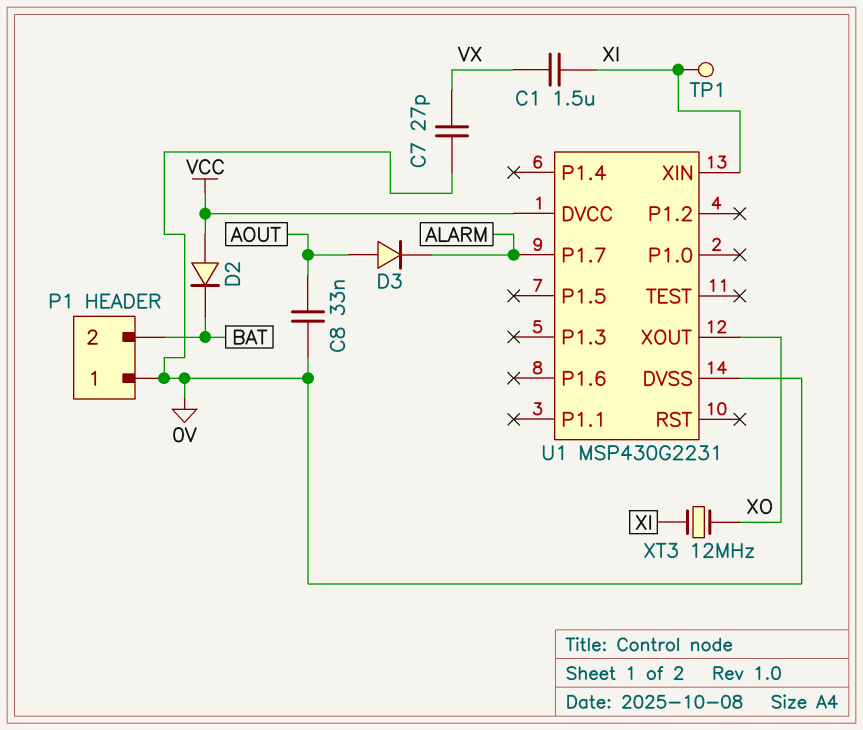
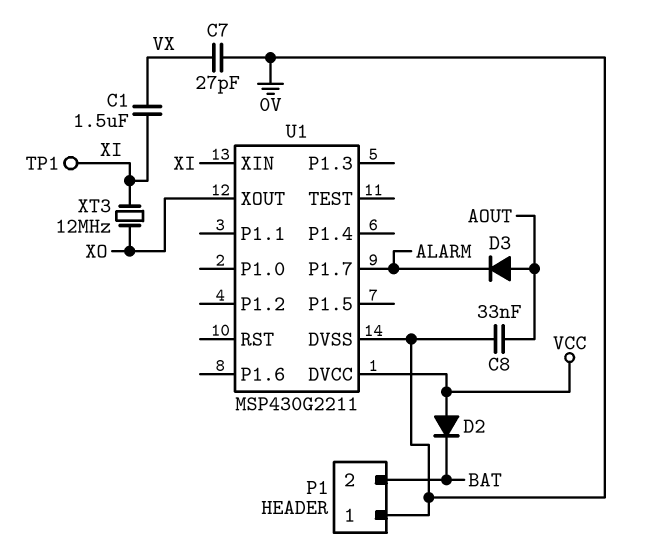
U1: MSP430G2231 -> MSP430G2211

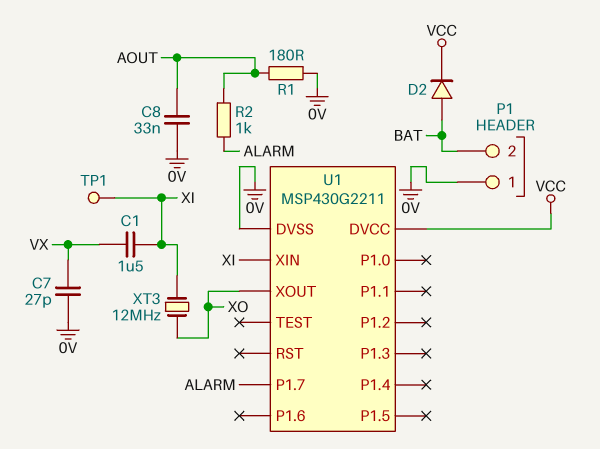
D2: diode (A VCC, K BAT) -> diode (A BAT, K VCC)
D3: diode (A AOUT, K ALARM) -> none
R1: none -> 180 (0V, AOUT)
R2: none -> 1k (ALARM, AOUT)

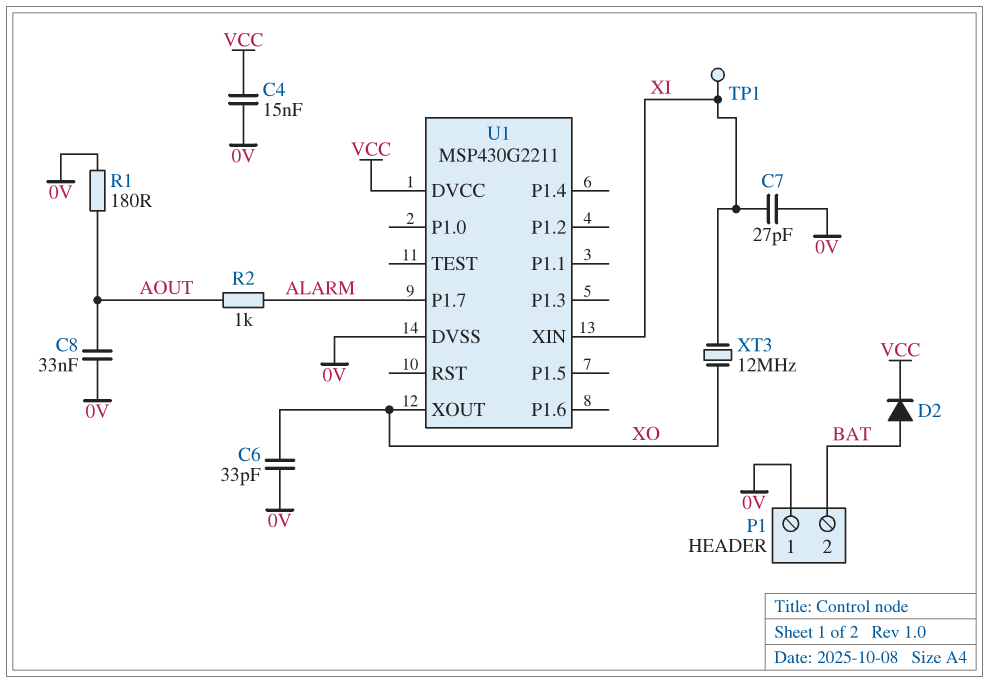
C1: 1.5uF (VX, XI) -> none
C4: none -> 15nF (0V, VCC)
C6: none -> 33pF (0V, XO)
C7: 27pF (0V, VX) -> 27pF (0V, XI)

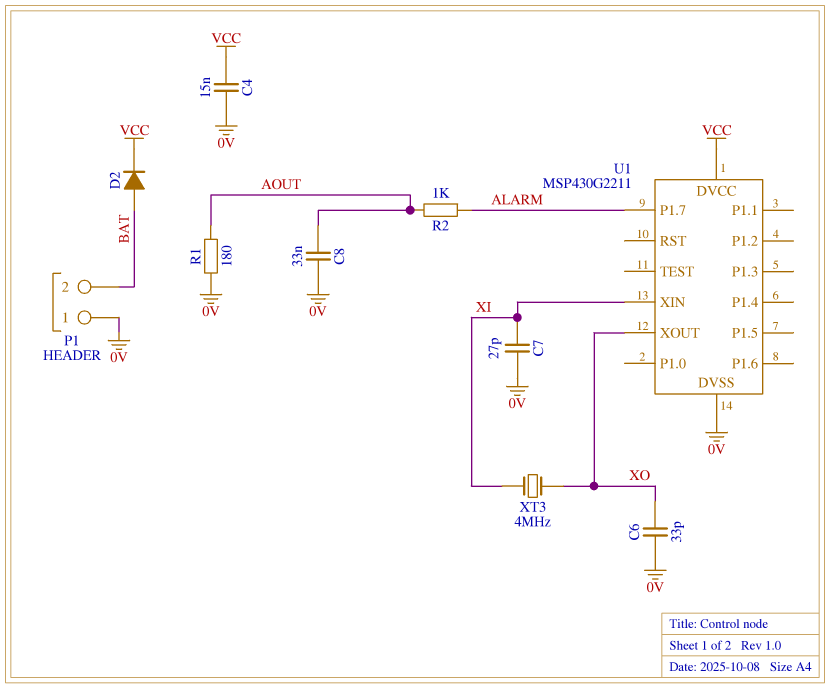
TP1: test point (XI) -> none
XT3: 12MHz (XI, XO) -> 4MHz (XI, XO)

